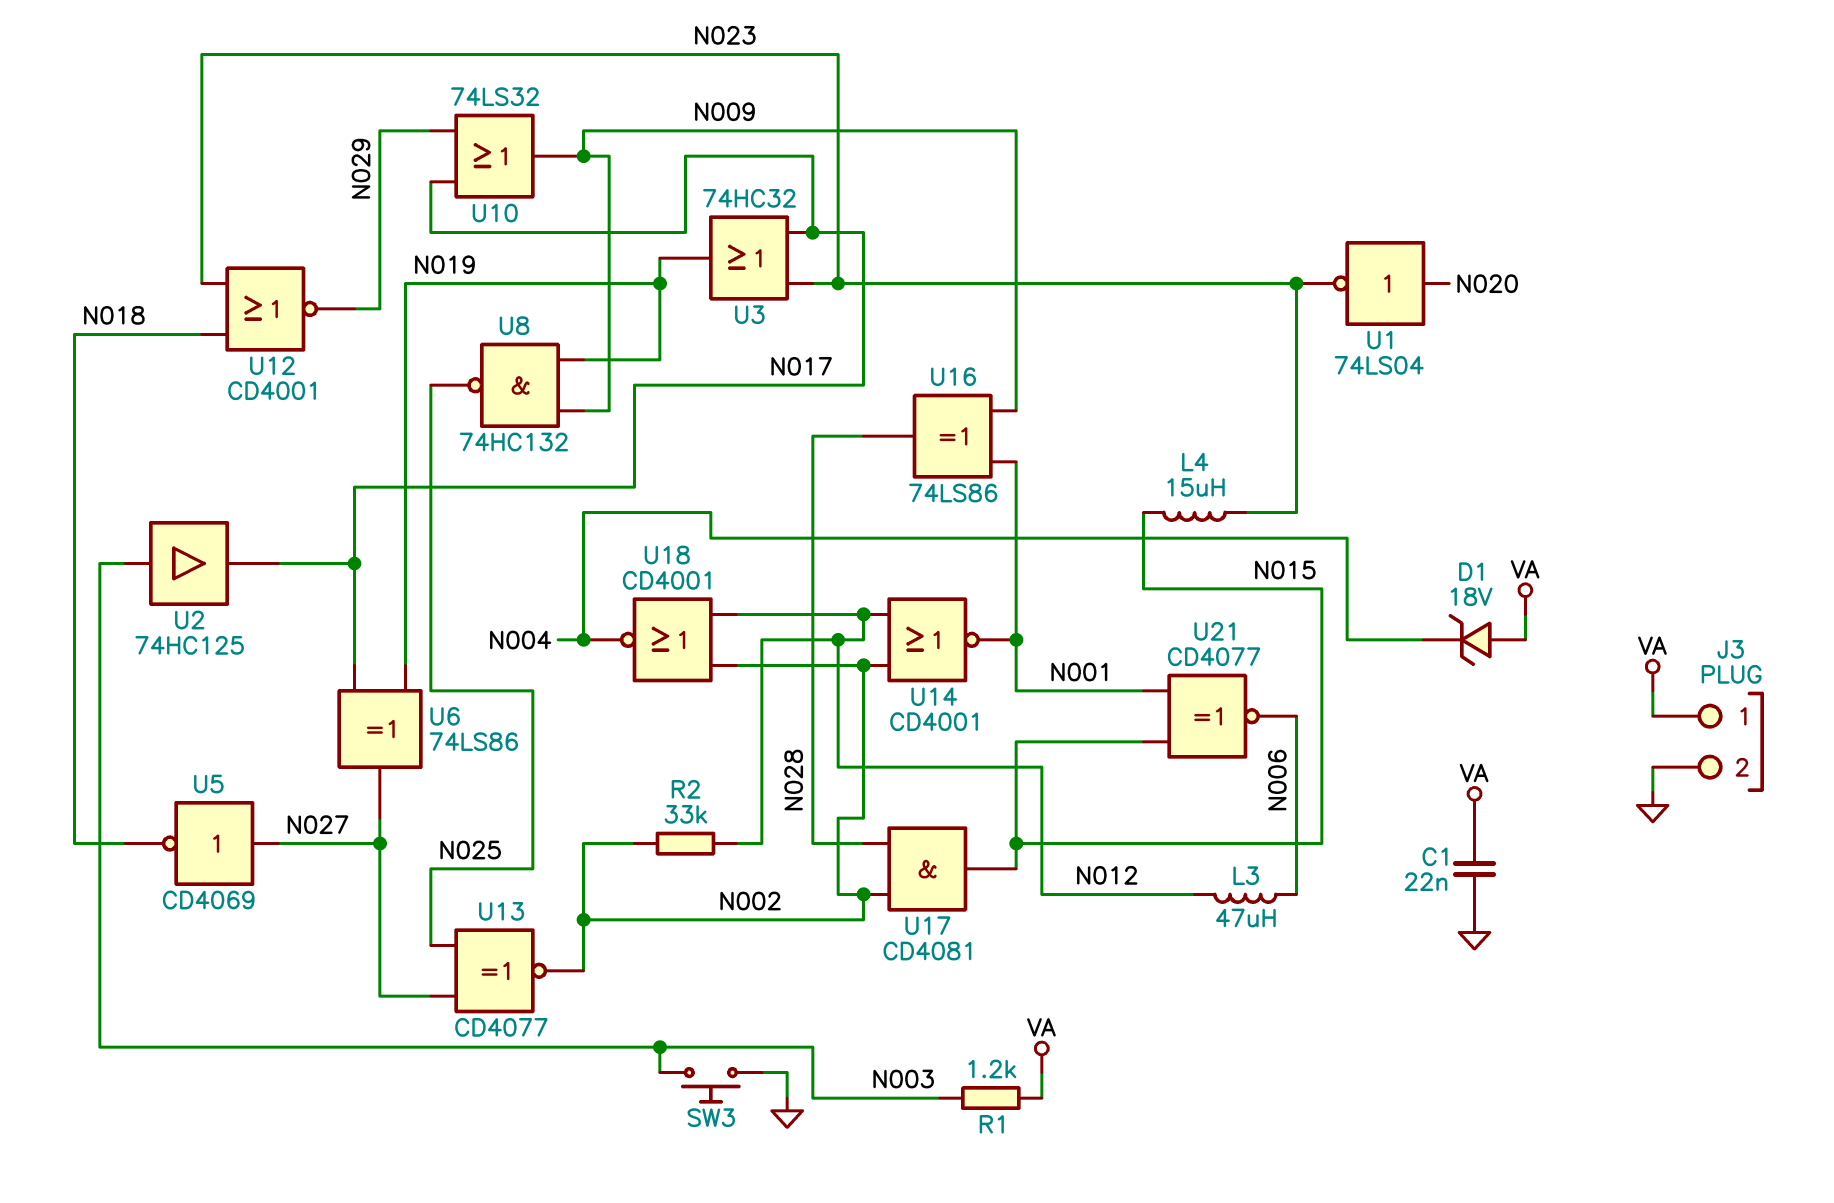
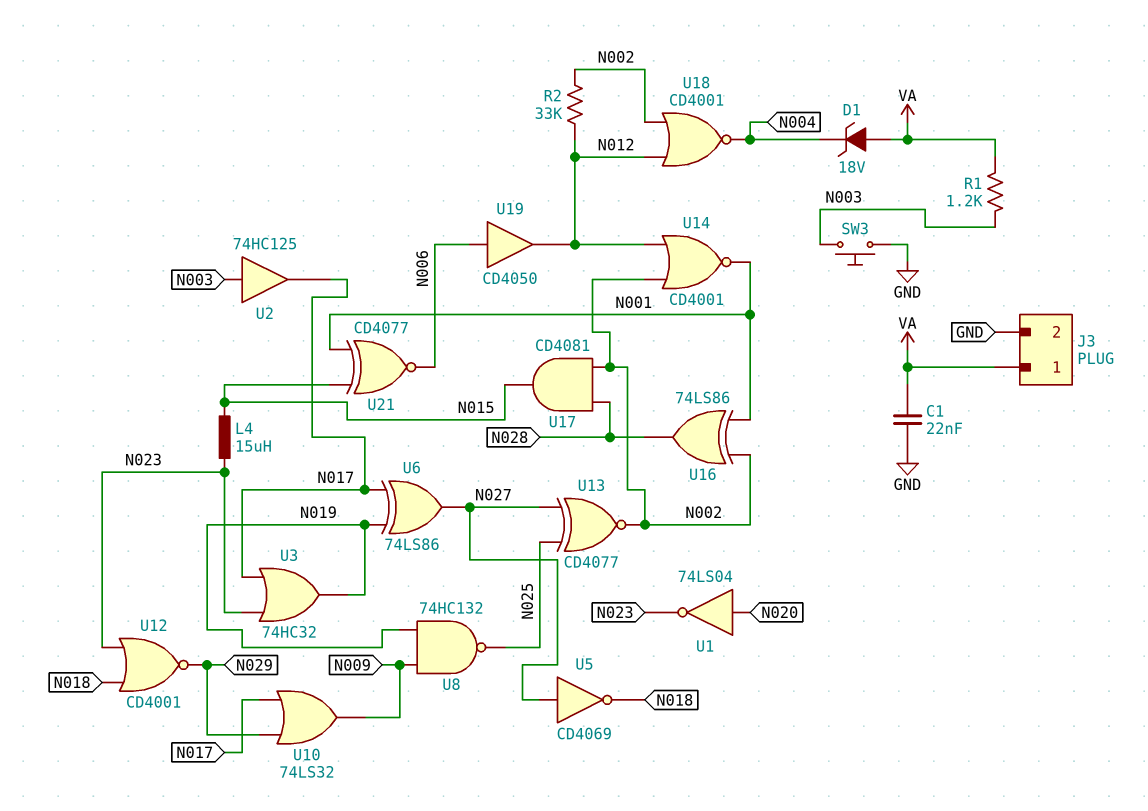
L3: 47uH (N006, N012) -> none
U16: XOR 74LS86 (in N001, in N009, out N028) -> XOR 74LS86 (in N001, in N002, out N028)
U19: none -> buffer CD4050 (in N006, out N012)

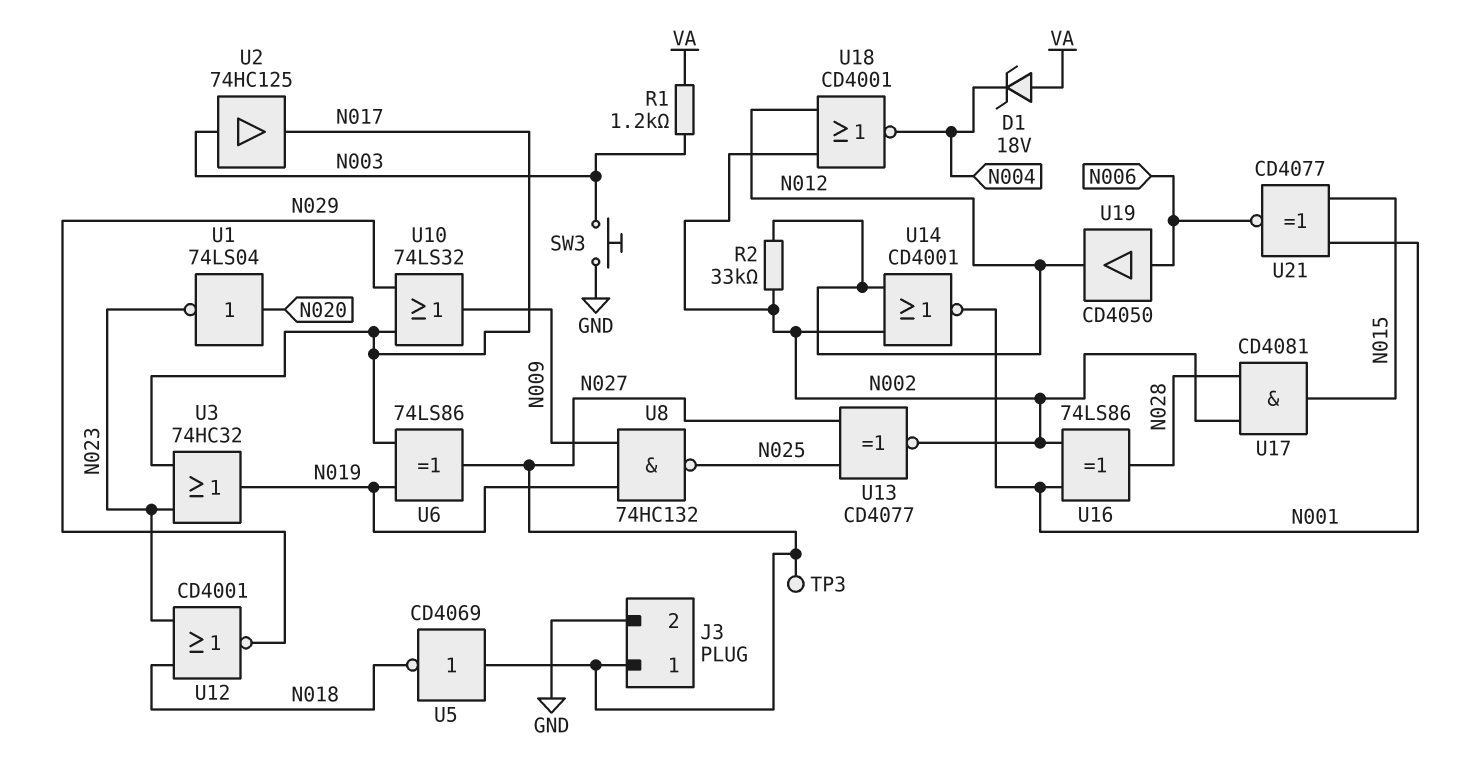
C1: 22nF (GND, VA) -> none
J3 pin 1: VA -> N027
L4: 15uH (N015, N023) -> none
TP3: none -> test point (N027)

